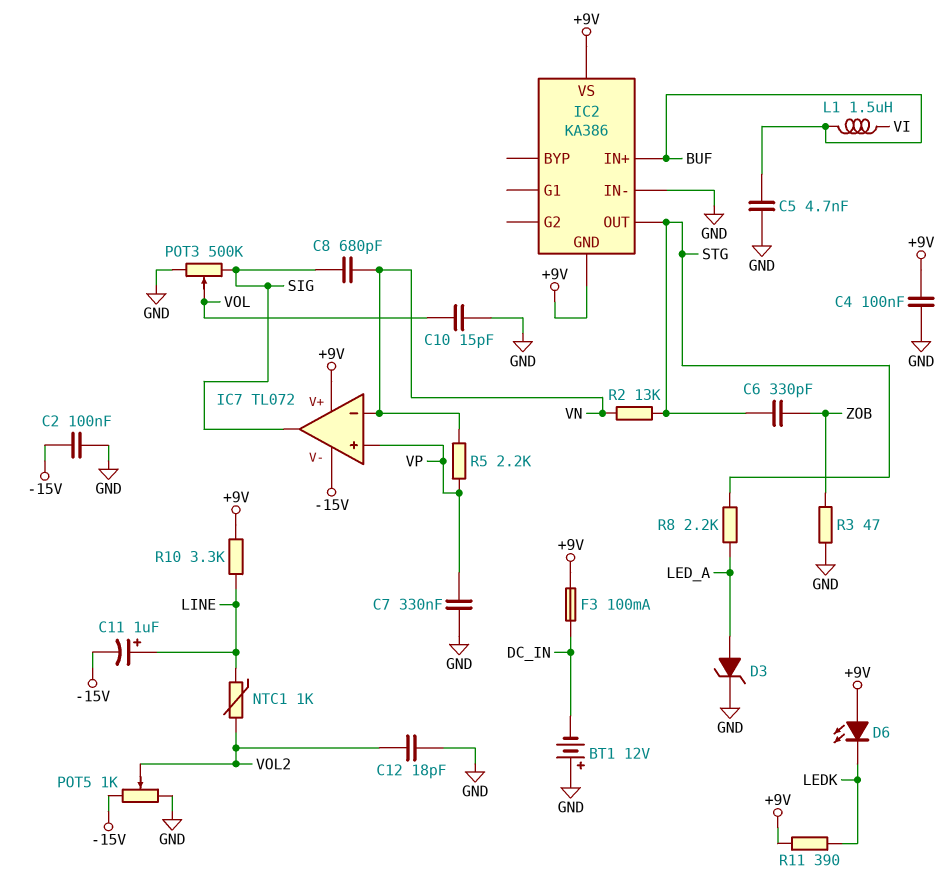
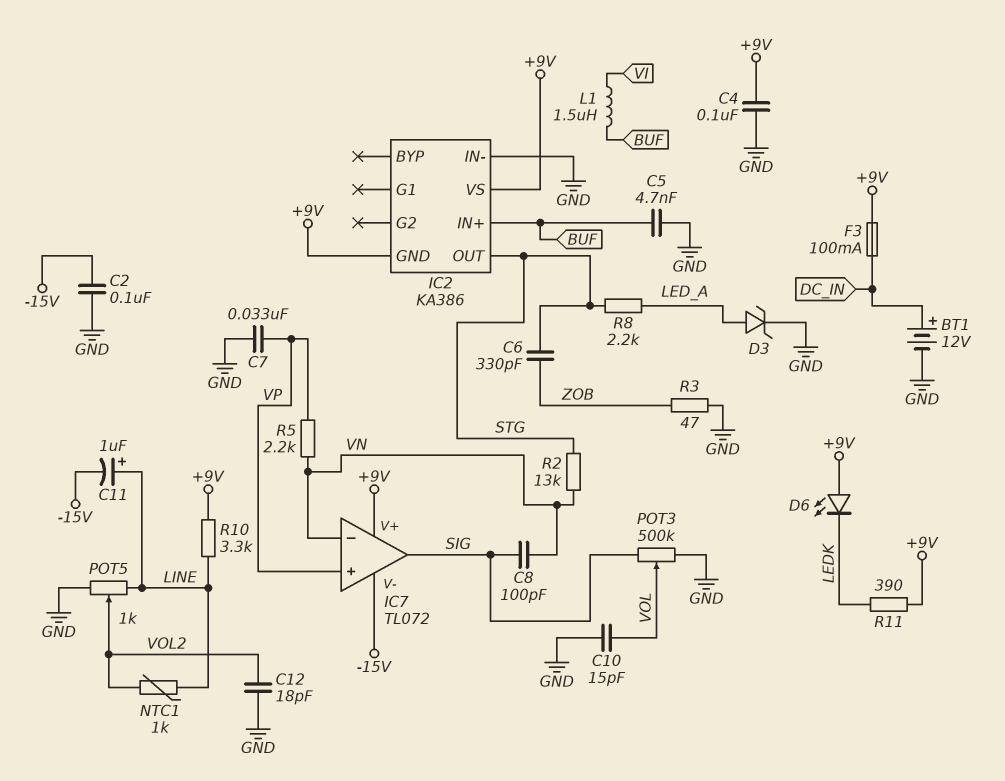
BT1: 12V (plus GND, minus DC_IN) -> 12V (plus DC_IN, minus GND)
C7: 330nF (GND, VP) -> 33nF (GND, VP)
C8: 680pF (SIG, VN) -> 100pF (SIG, VN)
POT5: 1k (-15V, GND, wiper VOL2) -> 1k (GND, LINE, wiper VOL2)

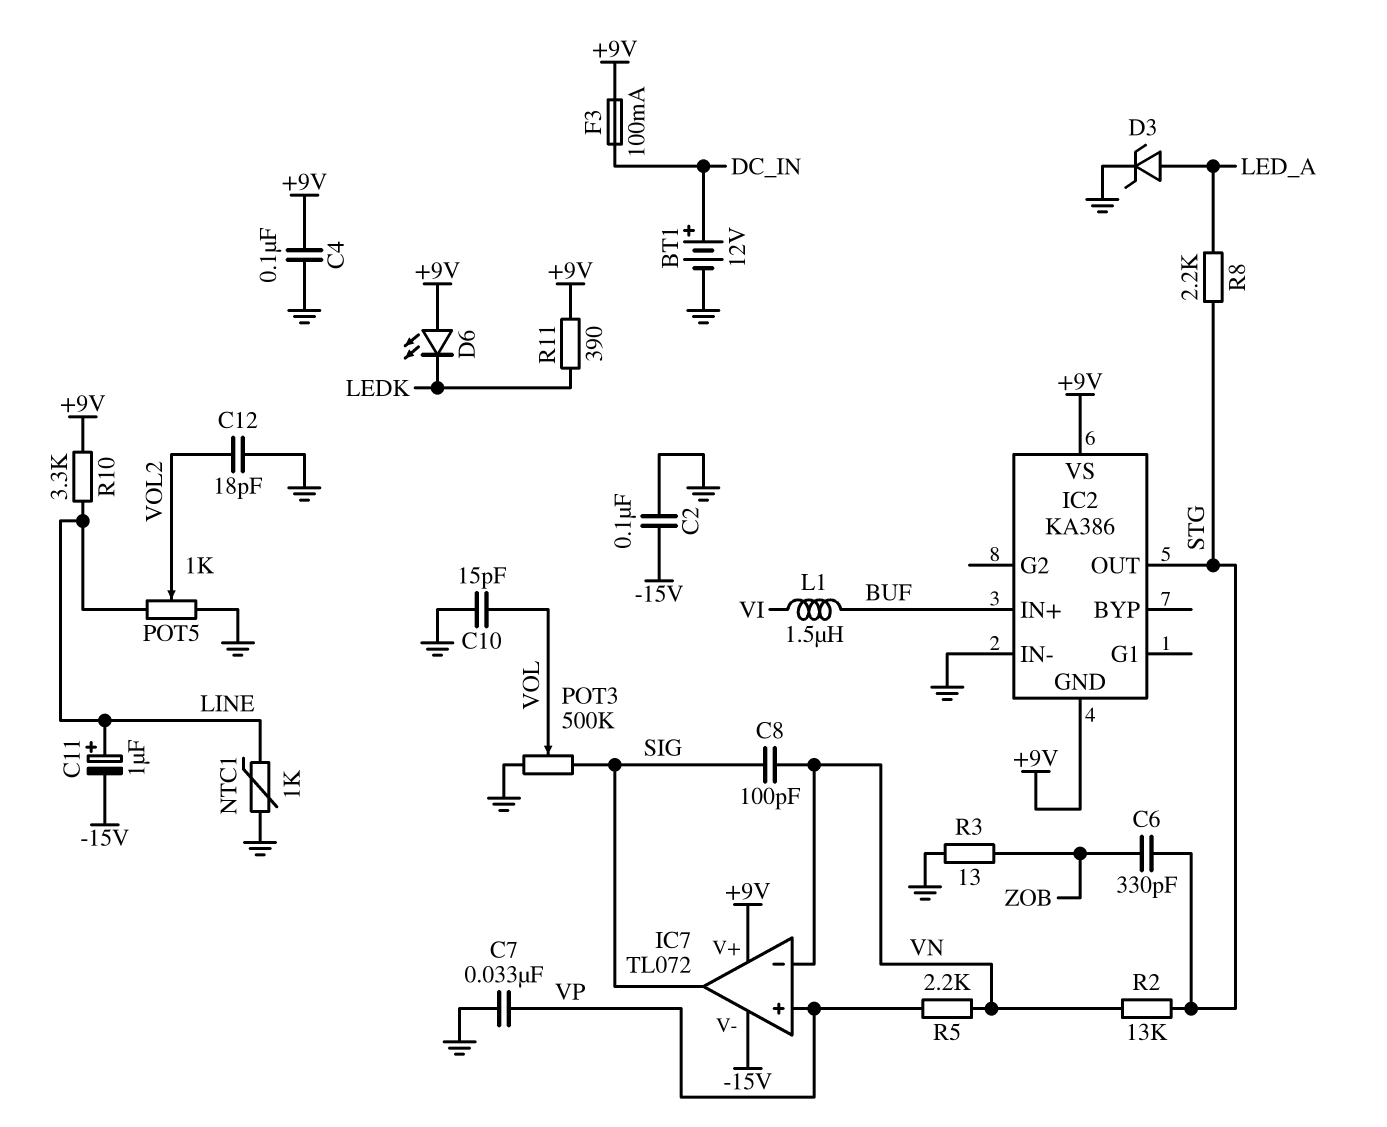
C5: 4.7nF (BUF, GND) -> none
NTC1: 1k (LINE, VOL2) -> 1k (GND, LINE)
R3: 47 (GND, ZOB) -> 13 (GND, ZOB)

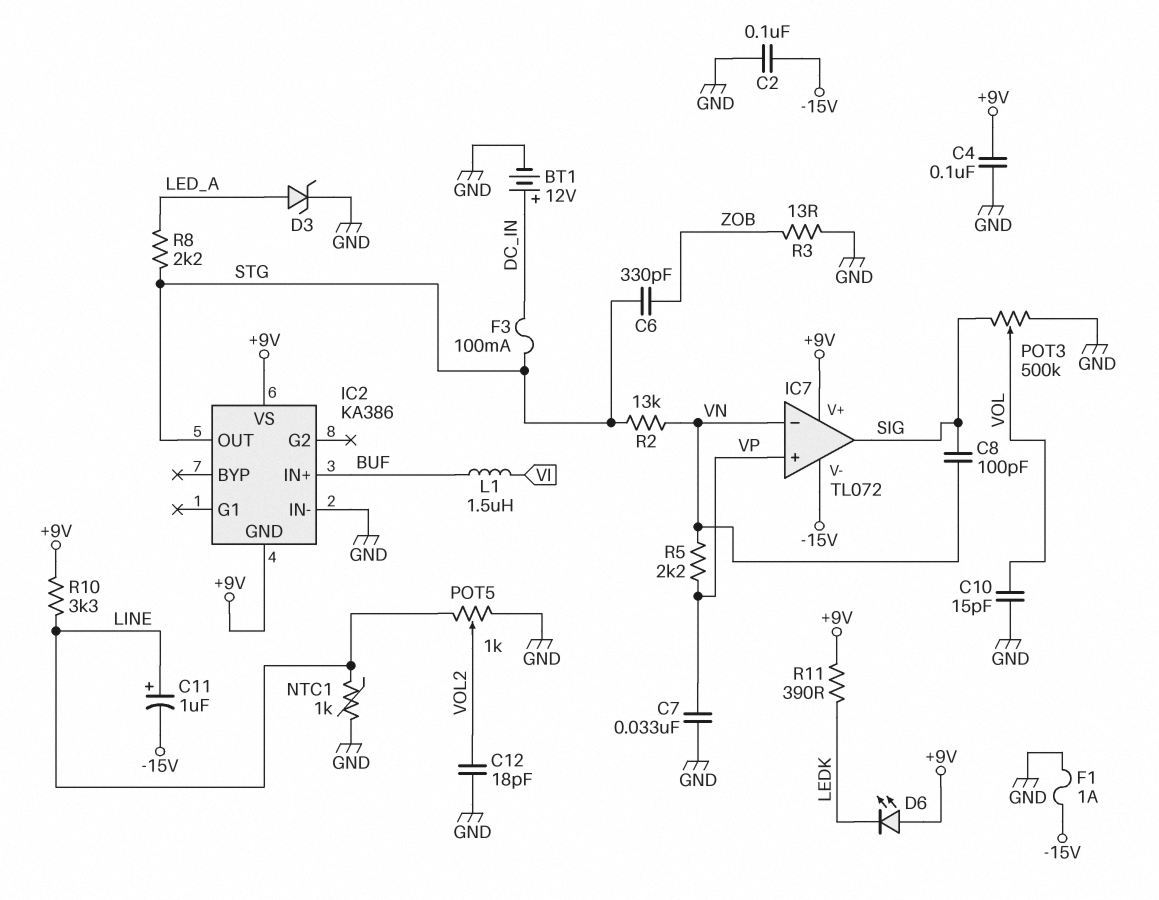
F1: none -> 1A (-15V, GND)
F3: 100mA (+9V, DC_IN) -> 100mA (DC_IN, STG)

